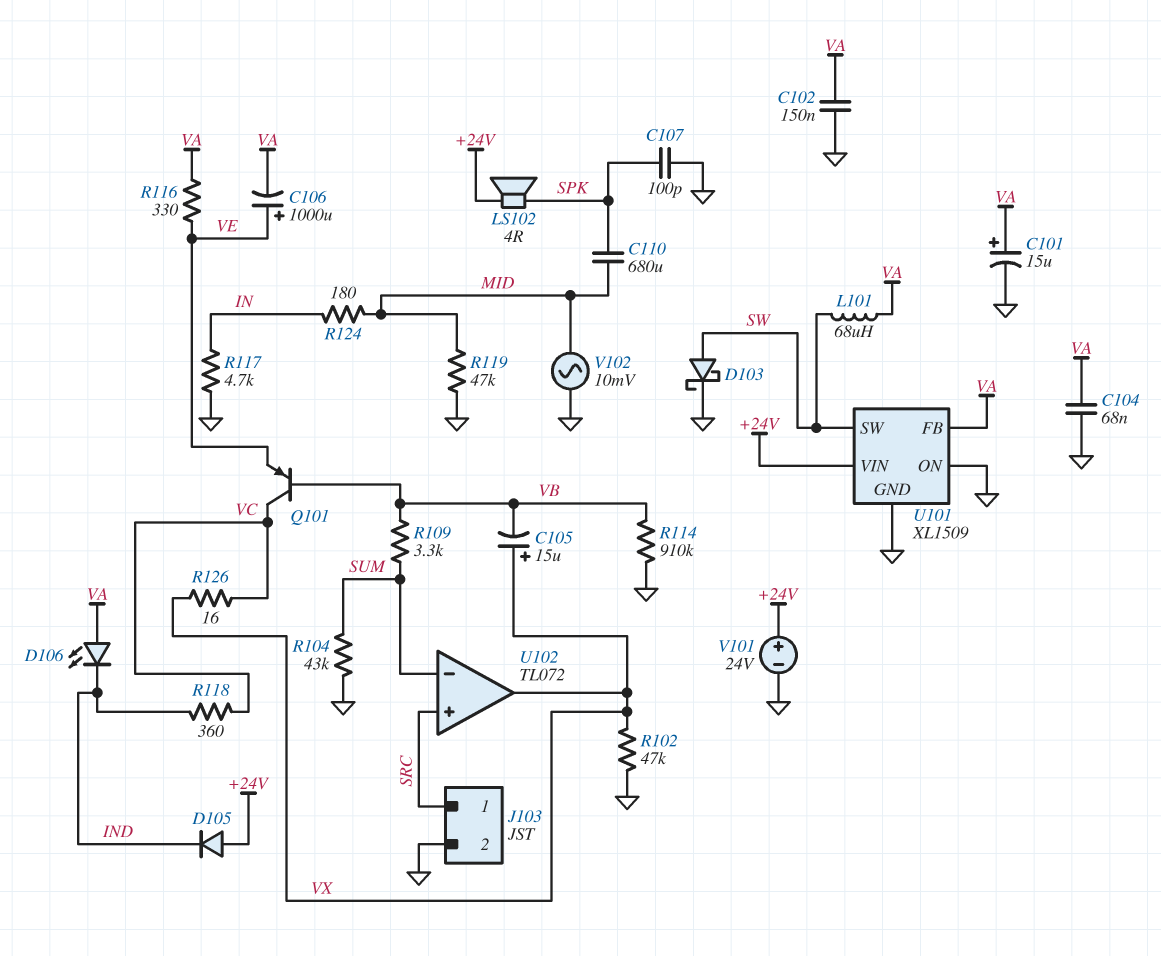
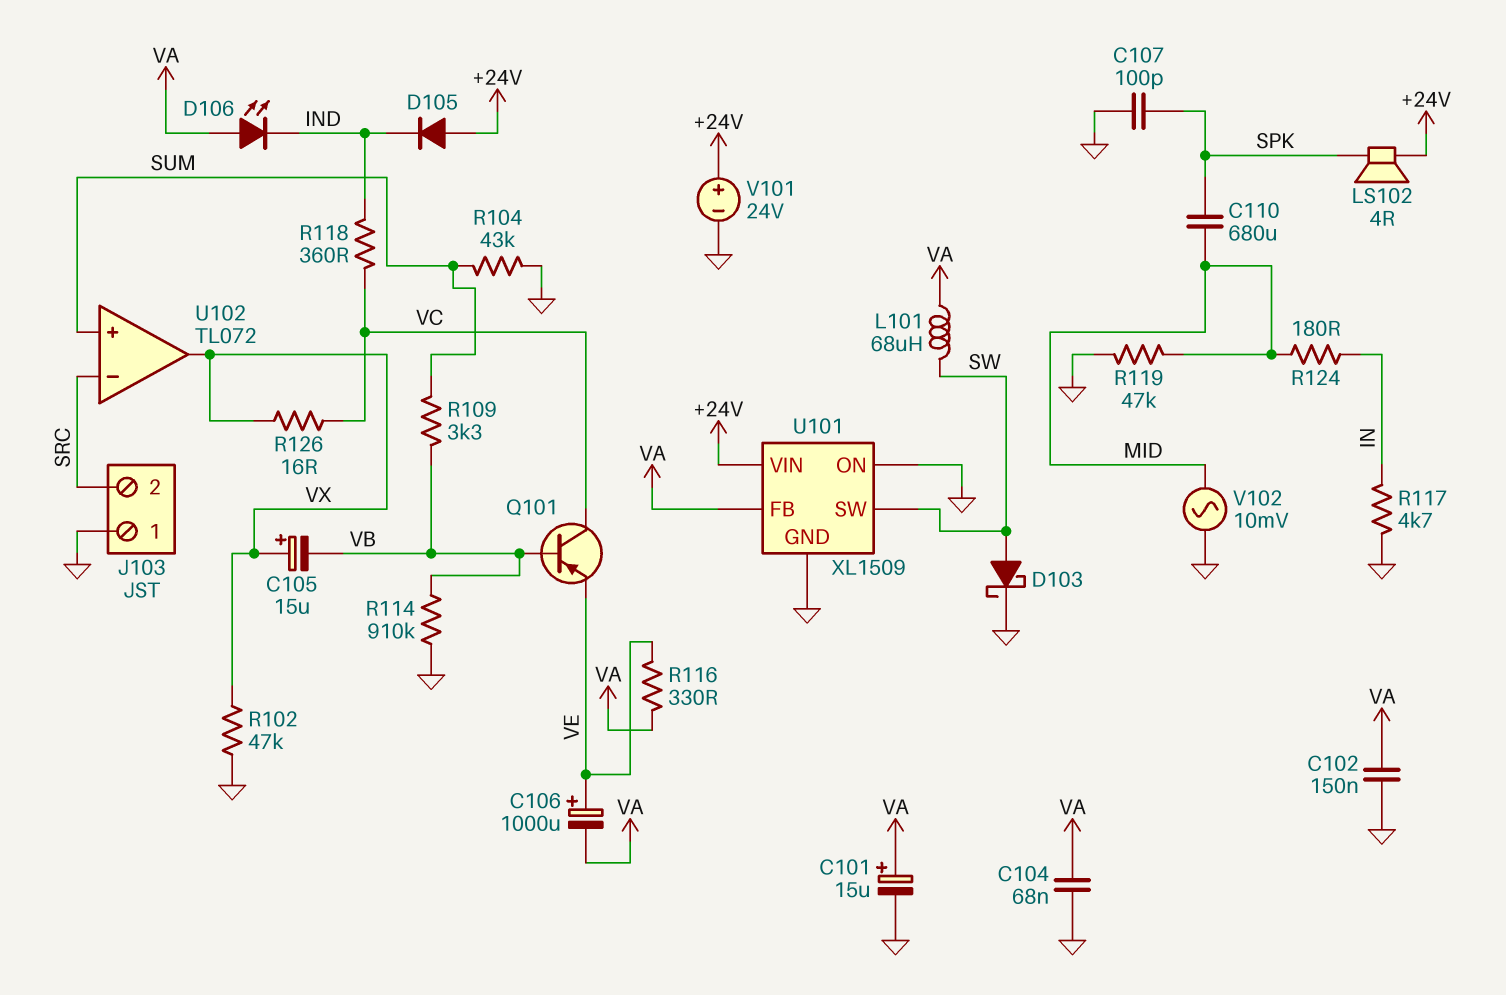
J103 pin 1: SRC -> GND
J103 pin 2: GND -> SRC
U102 pin in+: SRC -> SUM
U102 pin in-: SUM -> SRC

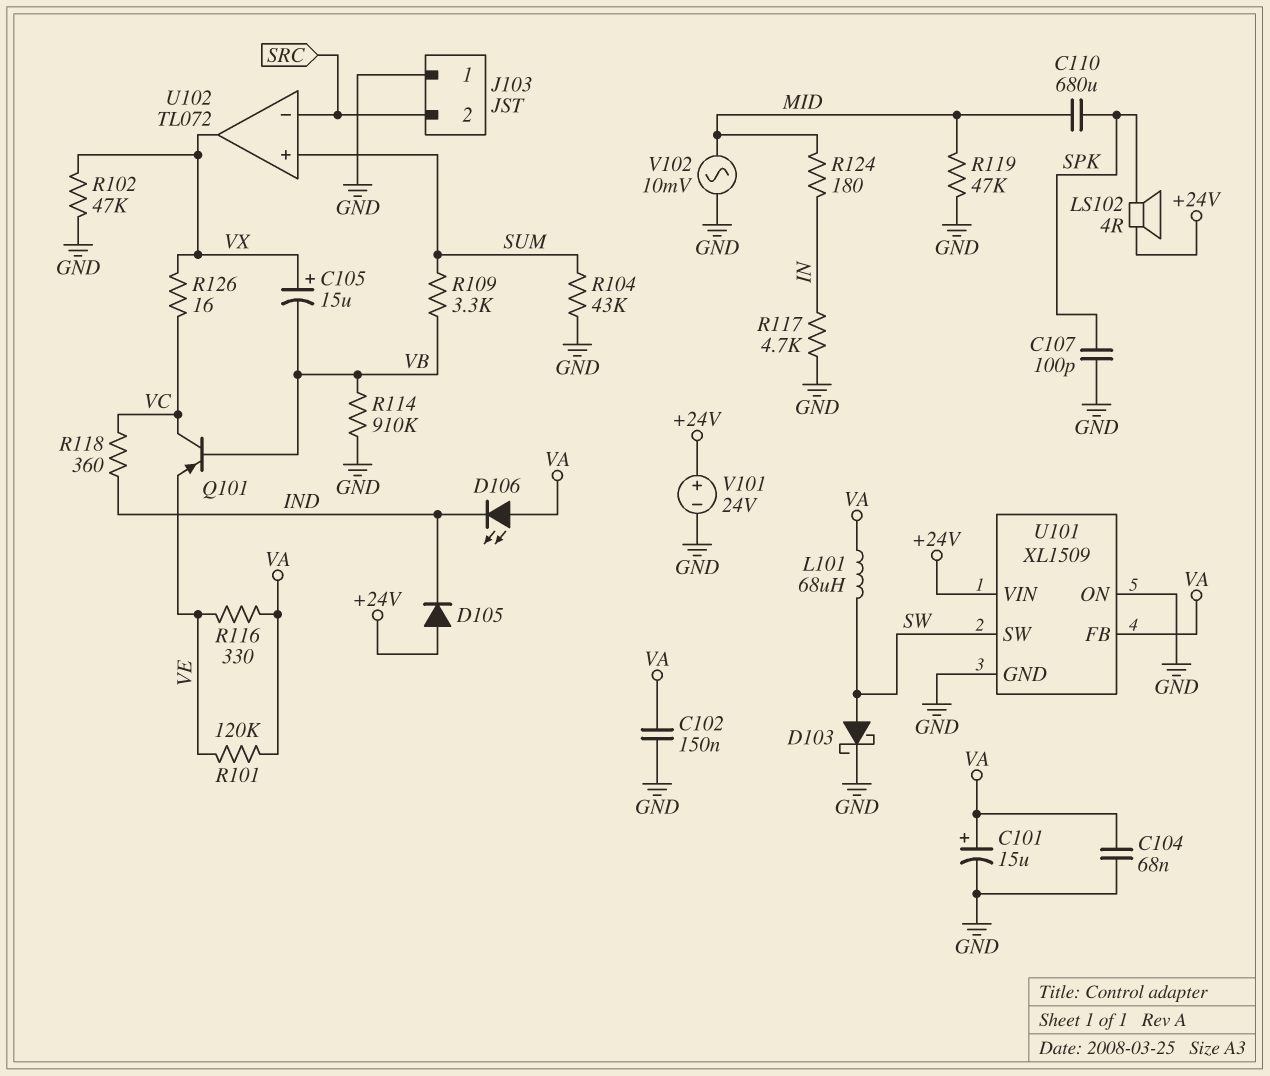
C106: 1000uF (plus VE, minus VA) -> none
R101: none -> 120k (VA, VE)

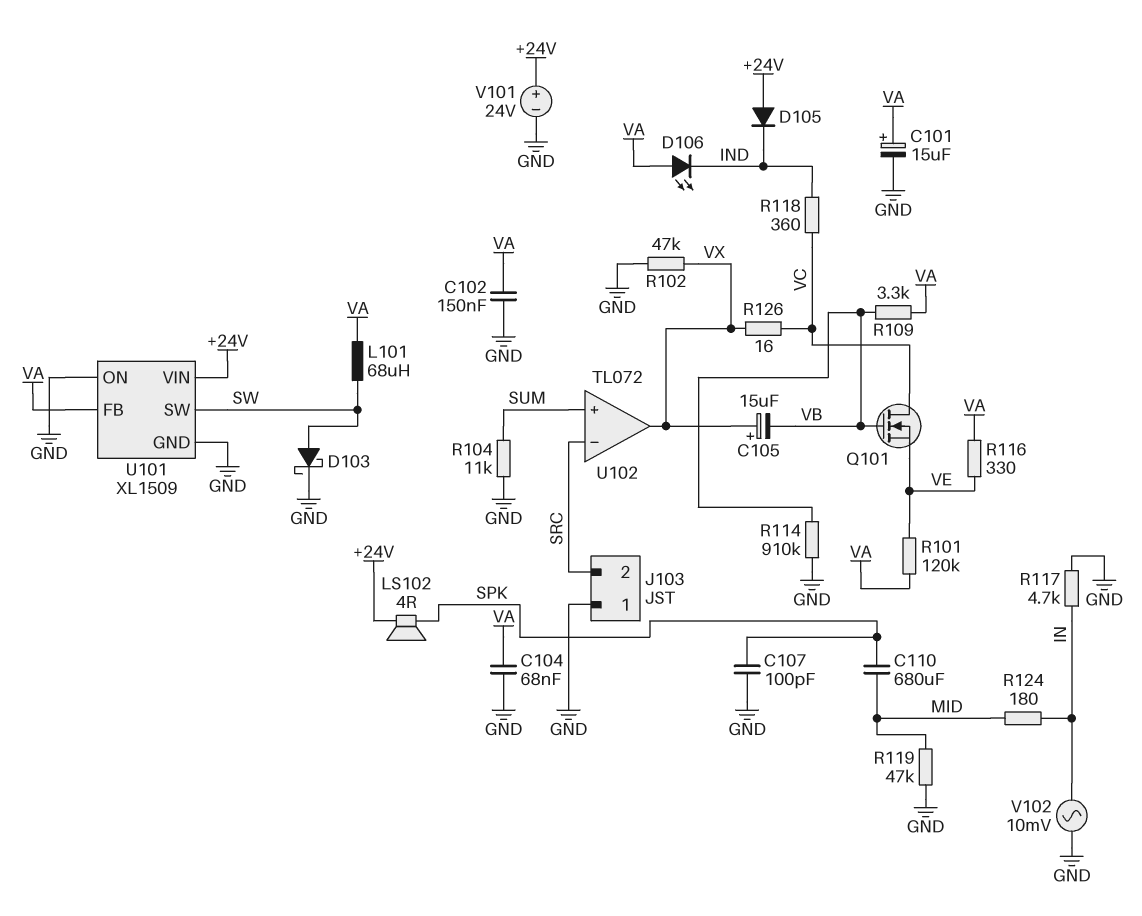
Q101: PNP (B VB, C VC, E VE) -> NMOS (G VB, D VC, S VE)
R104: 43k (GND, SUM) -> 11k (GND, SUM)
R109: 3.3k (SUM, VB) -> 3.3k (VA, VB)
V102: AC 10mV (GND, MID) -> AC 10mV (GND, IN)

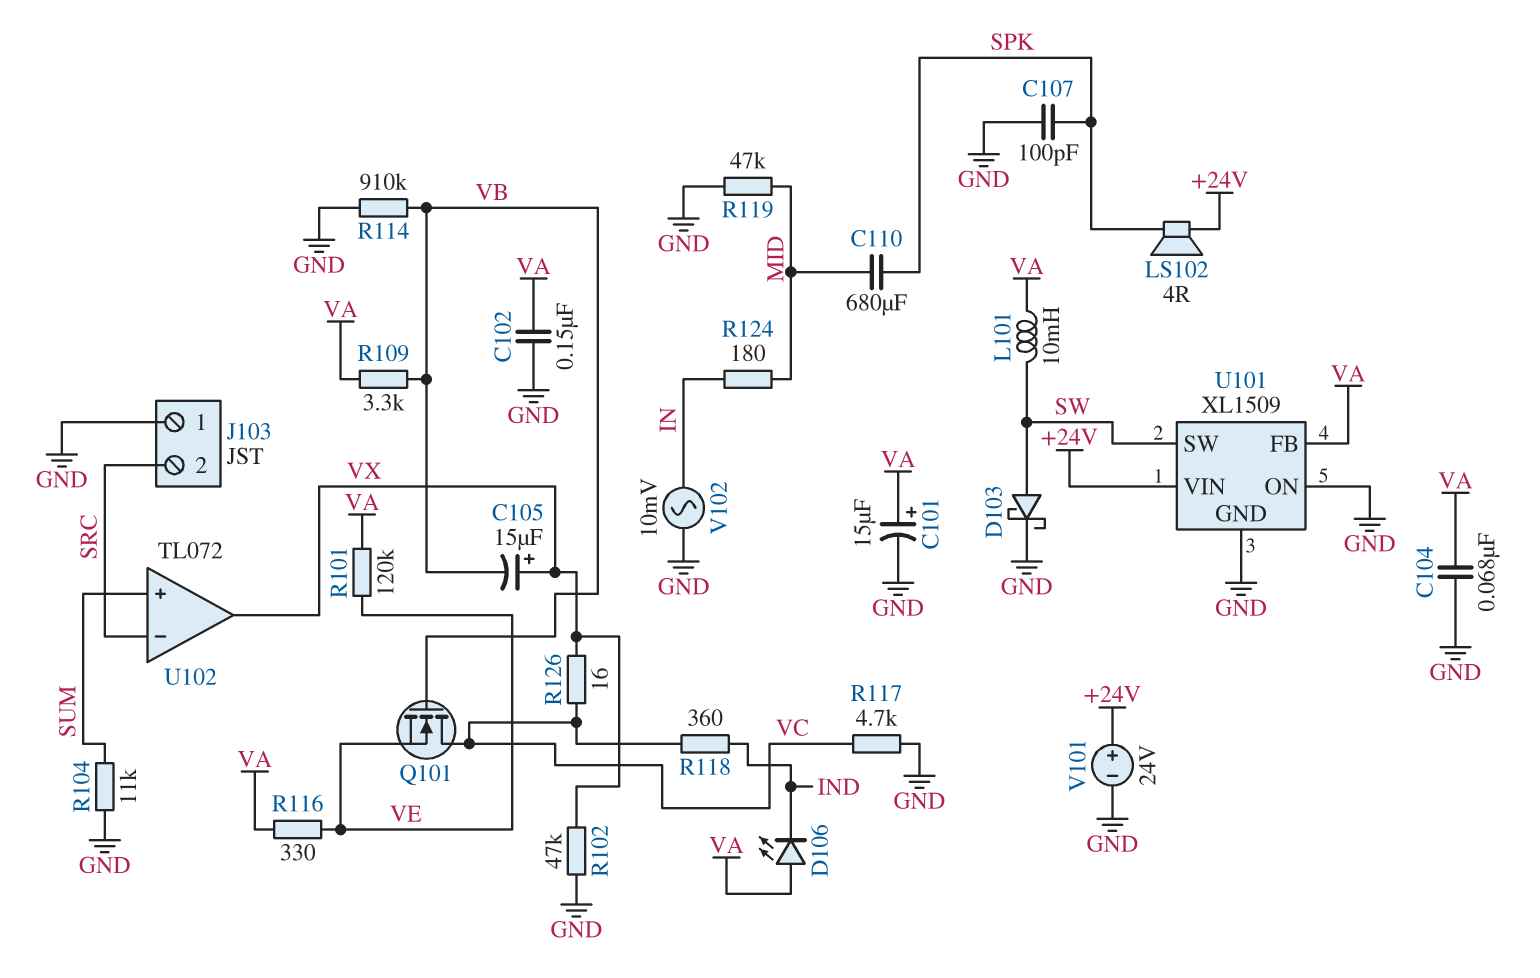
D105: diode (A +24V, K IND) -> none
L101: 68uH (SW, VA) -> 10mH (SW, VA)
R117: 4.7k (GND, IN) -> 4.7k (GND, VC)

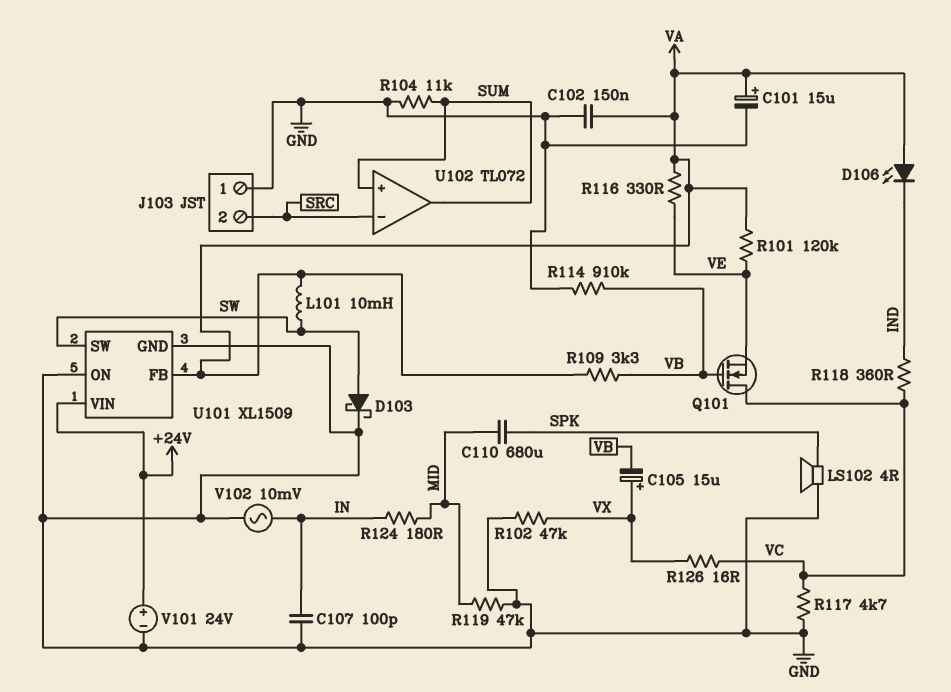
C104: 68nF (GND, VA) -> none
C107: 100pF (GND, SPK) -> 100pF (GND, IN)
LS102: speaker 4R (+24V, SPK) -> speaker 4R (GND, SPK)
U102 pin out: VX -> SUM

